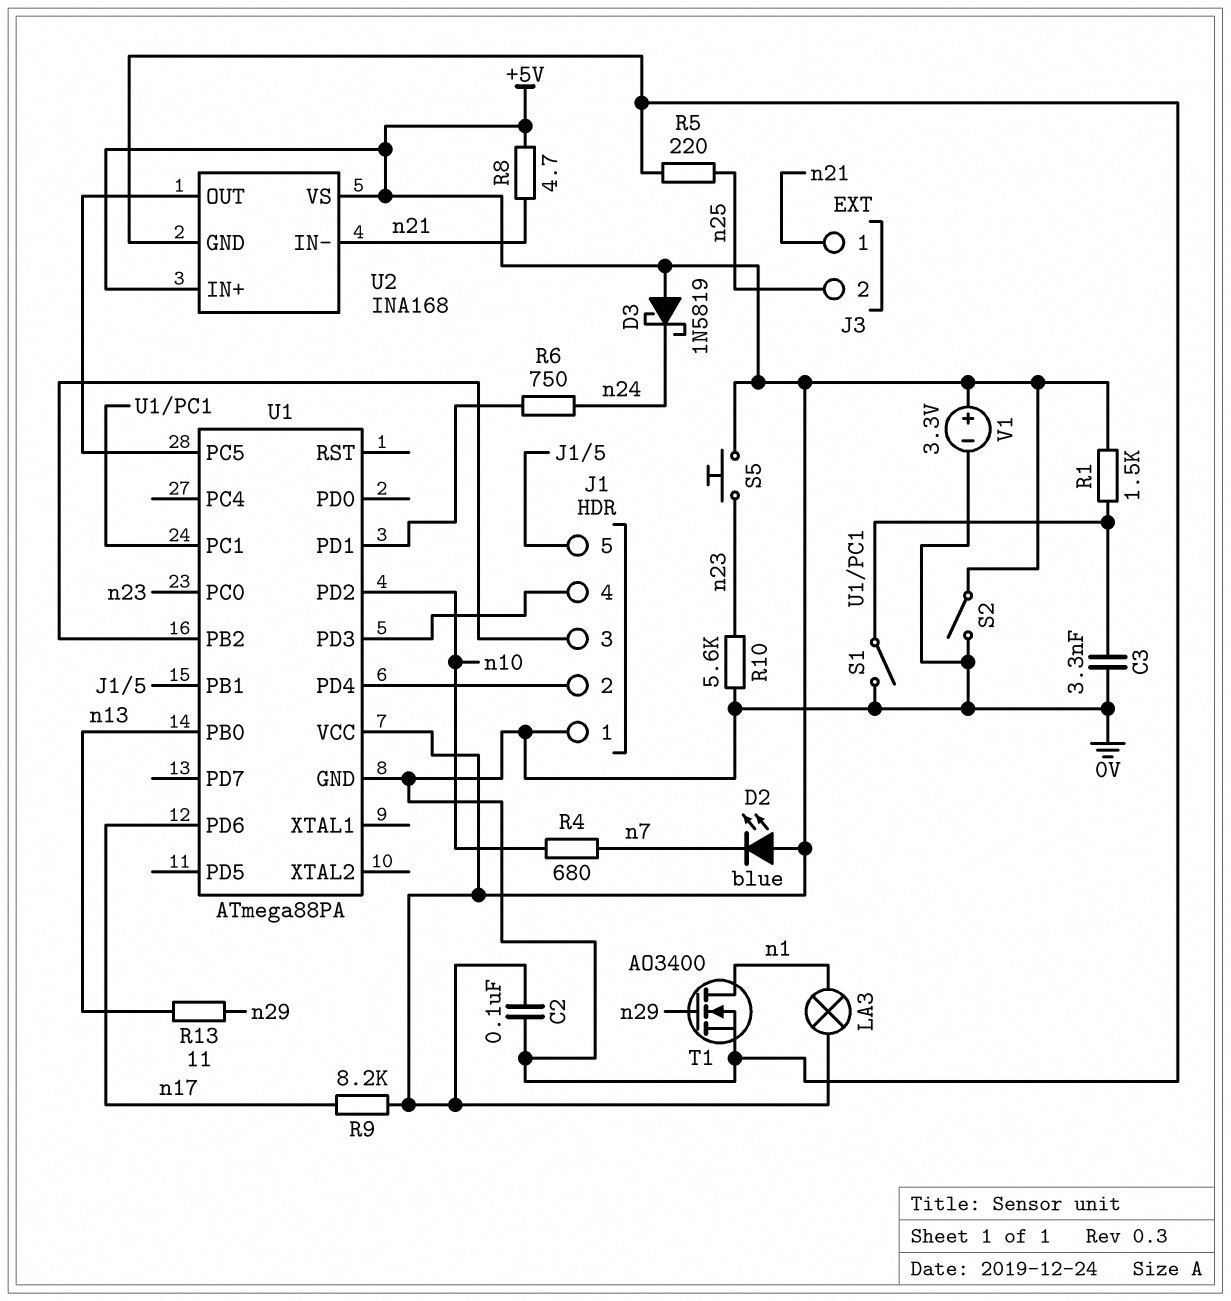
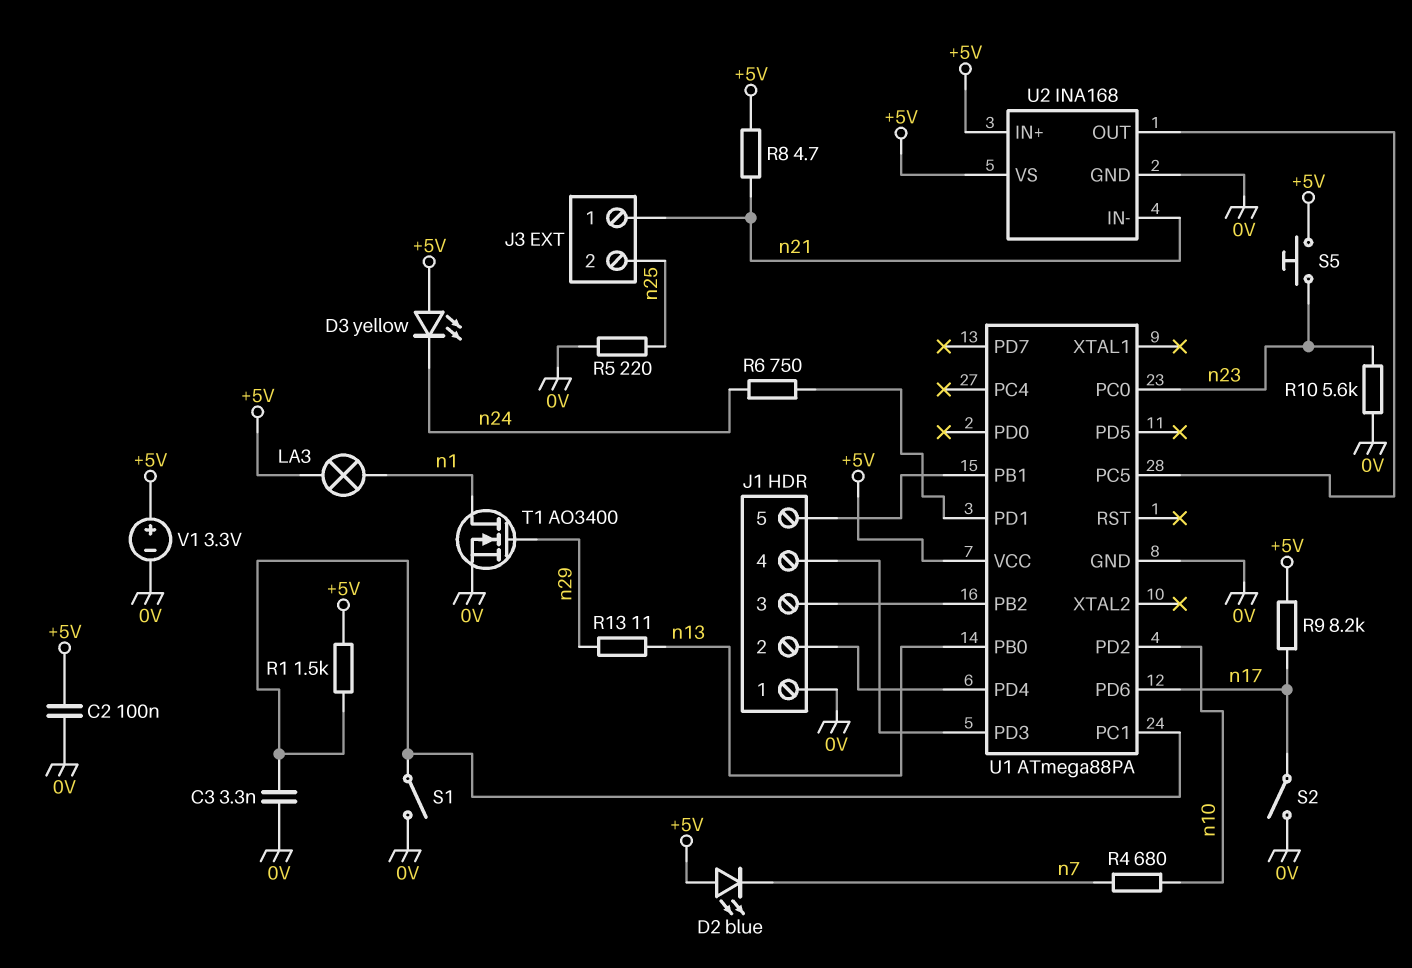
D3: schottky 1N5819 (A +5V, K n24) -> LED yellow (A +5V, K n24)
S2: switch (+5V, 0V) -> switch (0V, n17)

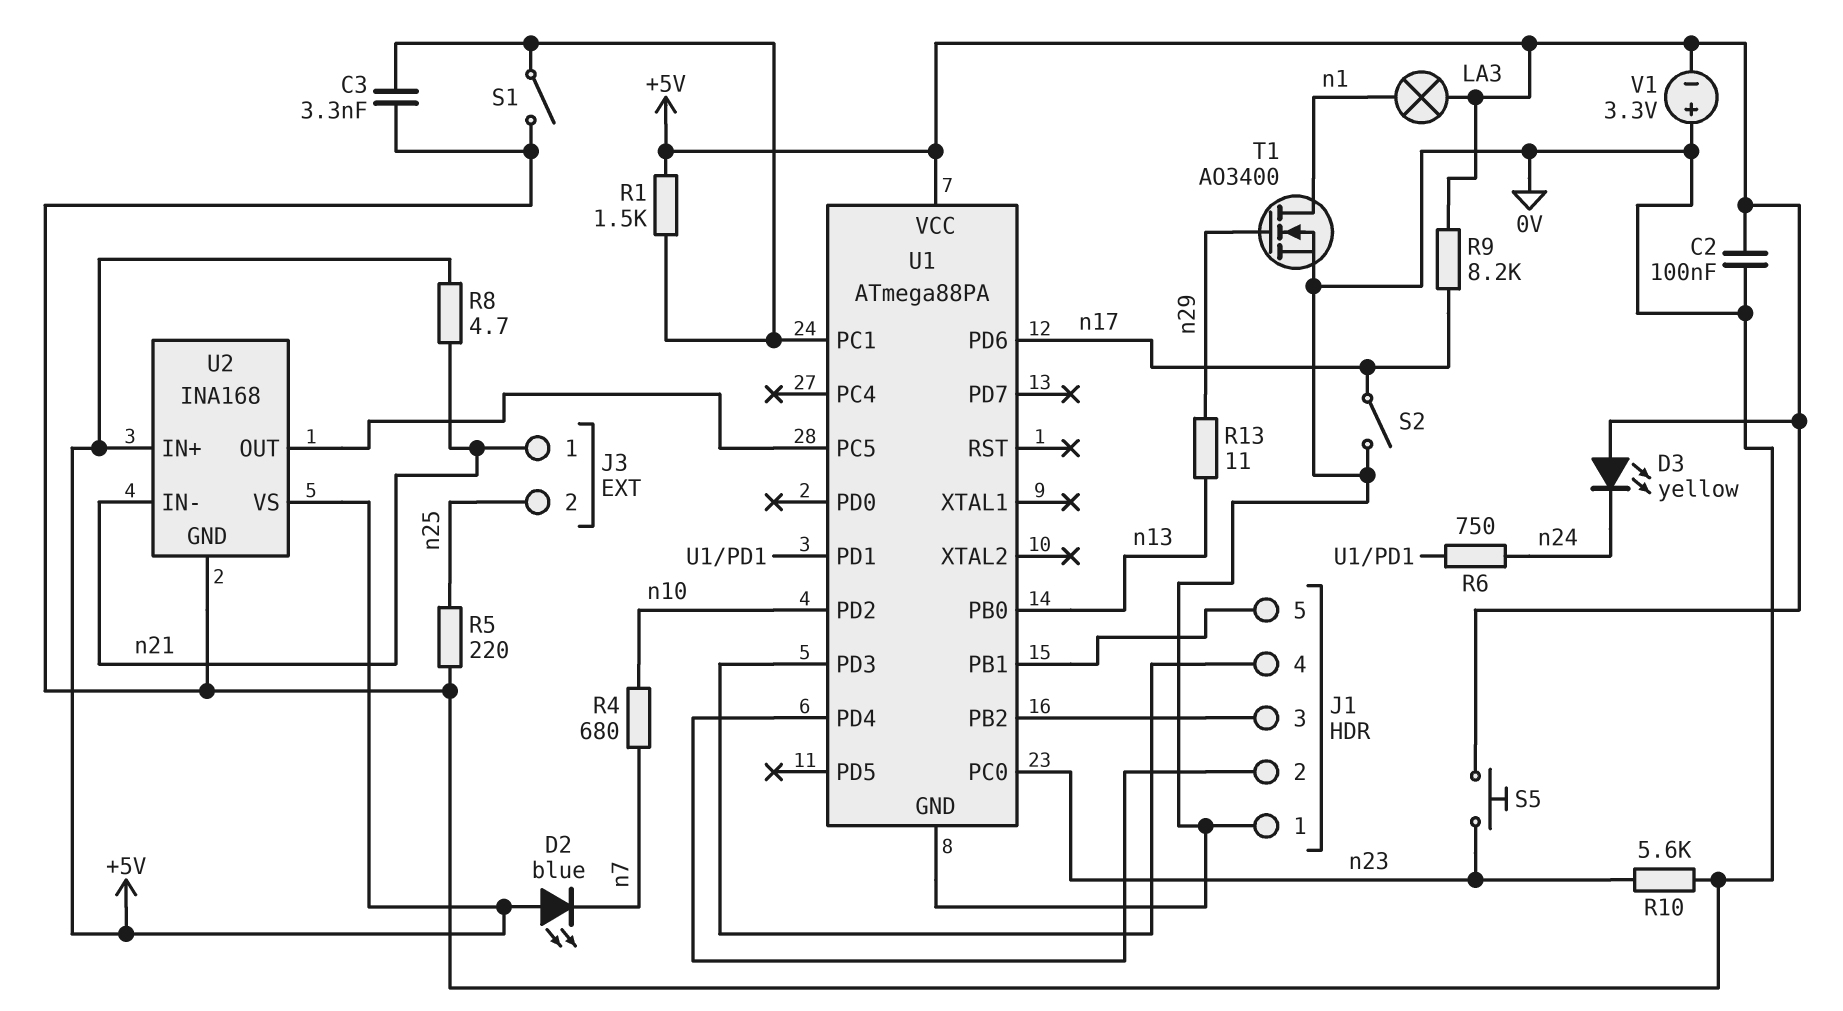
V1: 3.3V (plus +5V, minus 0V) -> 3.3V (plus 0V, minus +5V)

